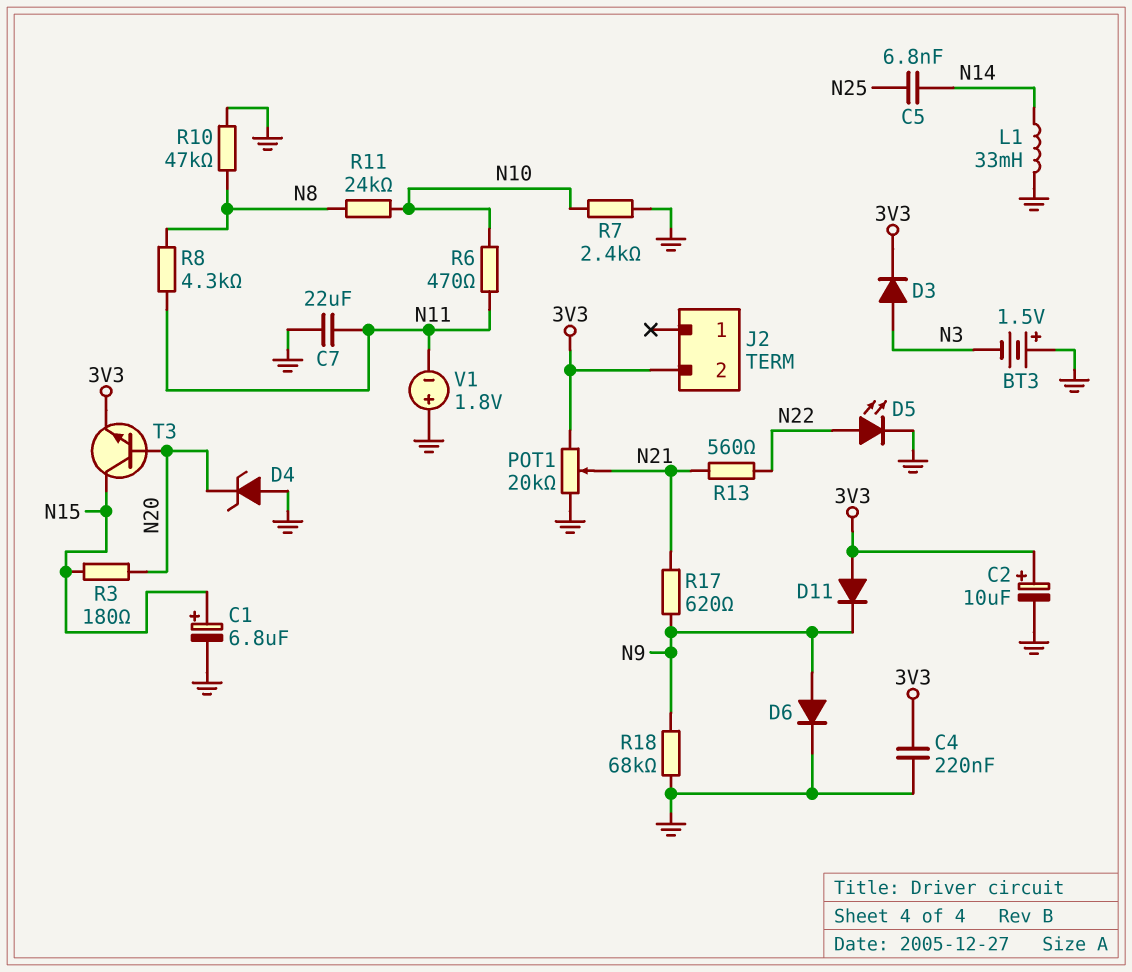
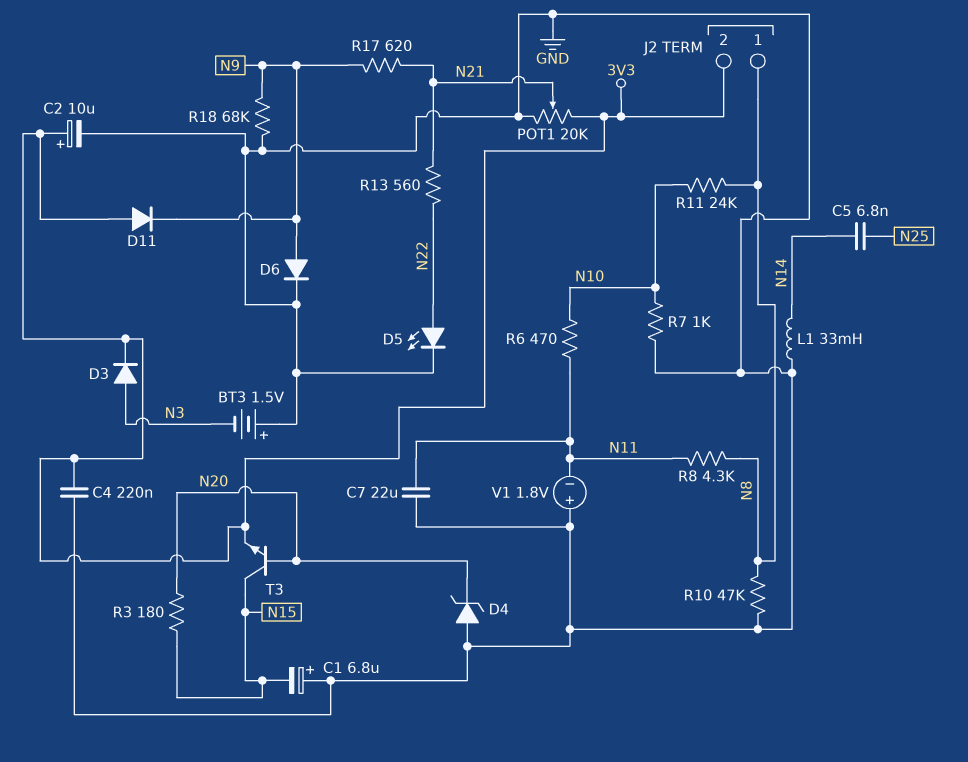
C1: 6.8uF (plus N15, minus GND) -> 6.8uF (plus GND, minus N15)
J2 pin 1: none -> N8
R7: 2.4k (GND, N10) -> 1k (GND, N10)

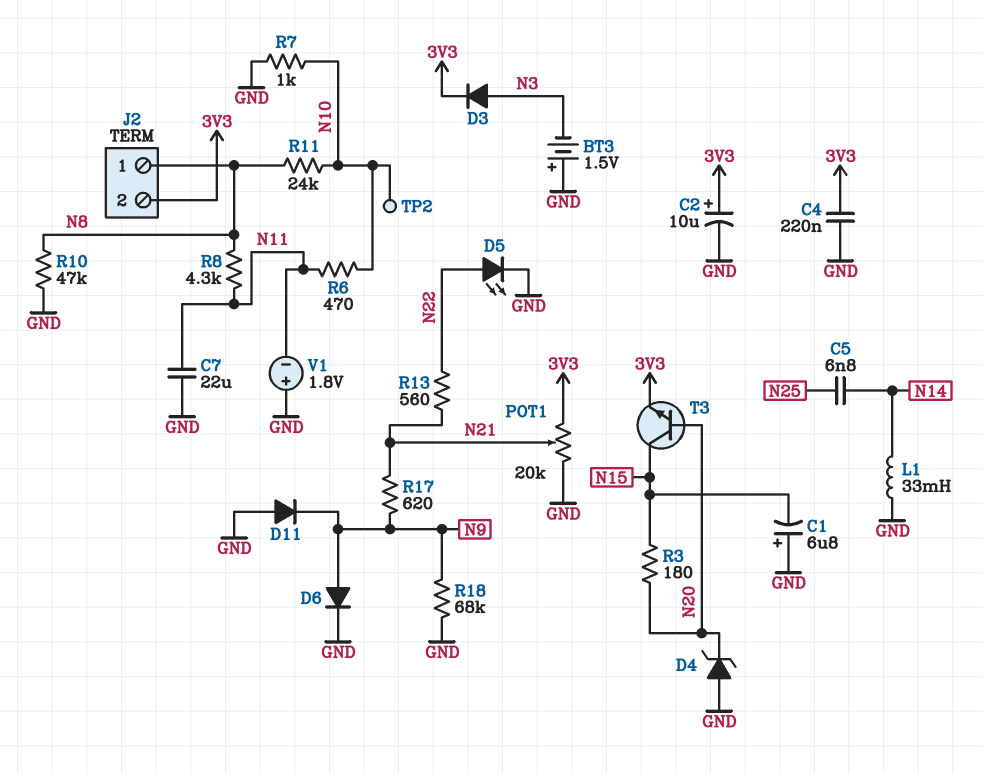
D11: diode (A 3V3, K N9) -> diode (A GND, K N9)
TP2: none -> test point (N10)

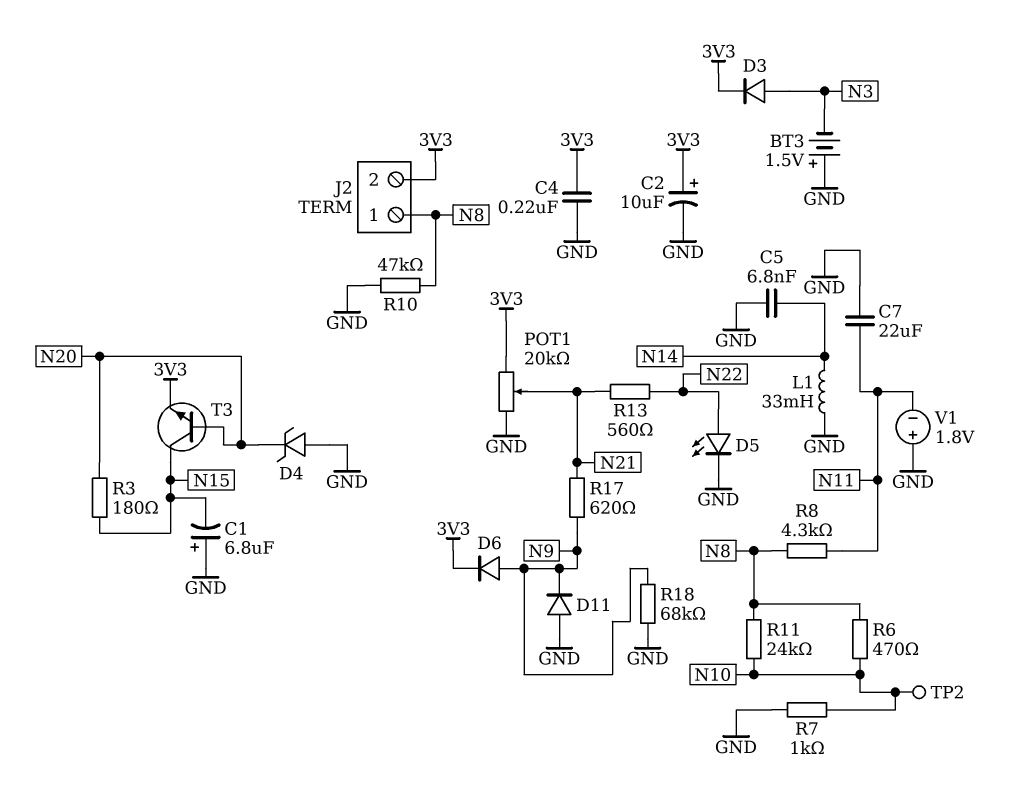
C5: 6.8nF (N14, N25) -> 6.8nF (GND, N14)
D6: diode (A N9, K GND) -> diode (A N9, K 3V3)
R6: 470 (N10, N11) -> 470 (N8, N10)

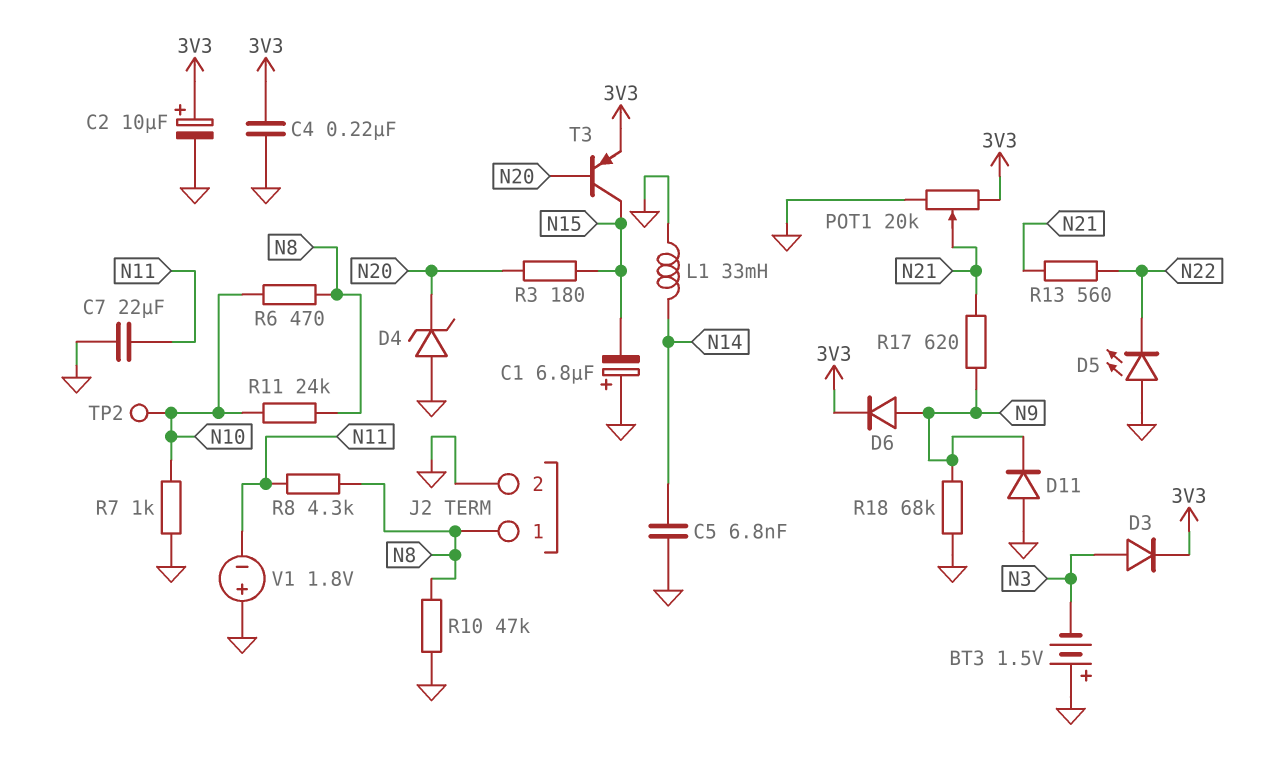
D5: LED (A N22, K GND) -> LED (A GND, K N22)
J2 pin 2: 3V3 -> GND
T3: NPN (B N20, C N15, E 3V3) -> PNP (B N20, C N15, E 3V3)

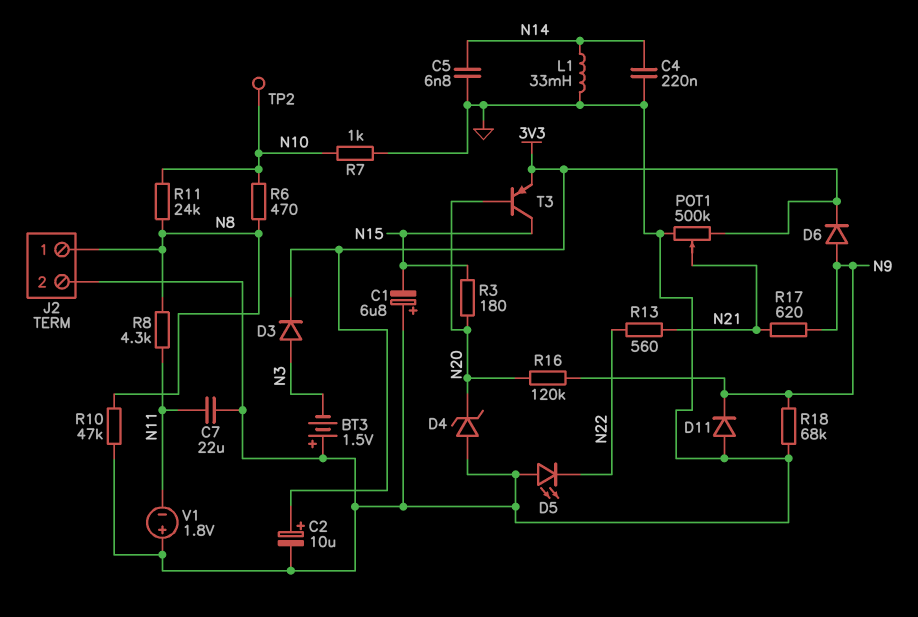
C4: 220nF (3V3, GND) -> 220nF (GND, N14)
POT1: 20k (3V3, GND, wiper N21) -> 500k (3V3, GND, wiper N21)
R16: none -> 120k (N9, N20)

